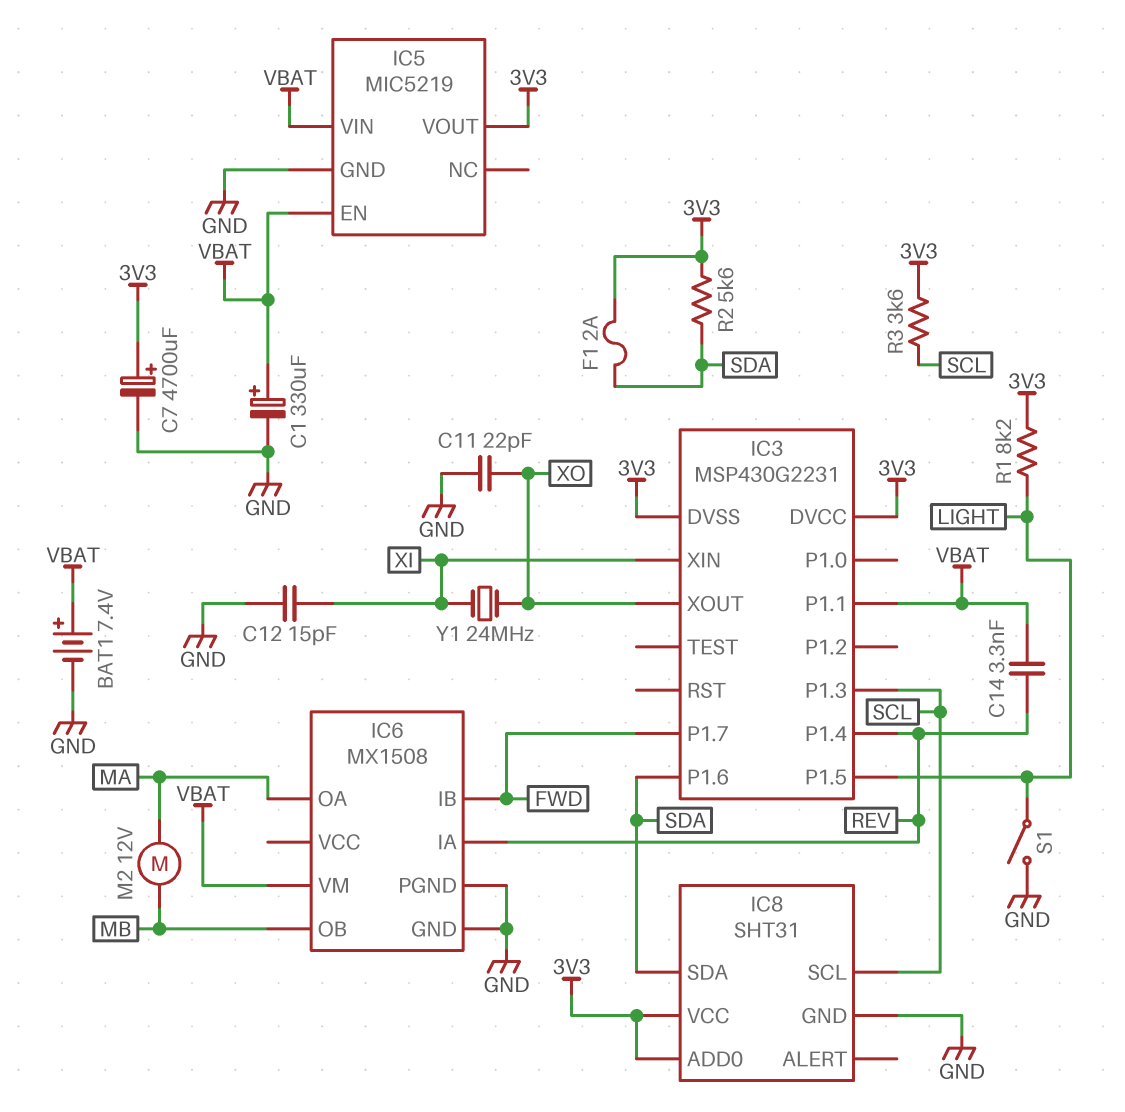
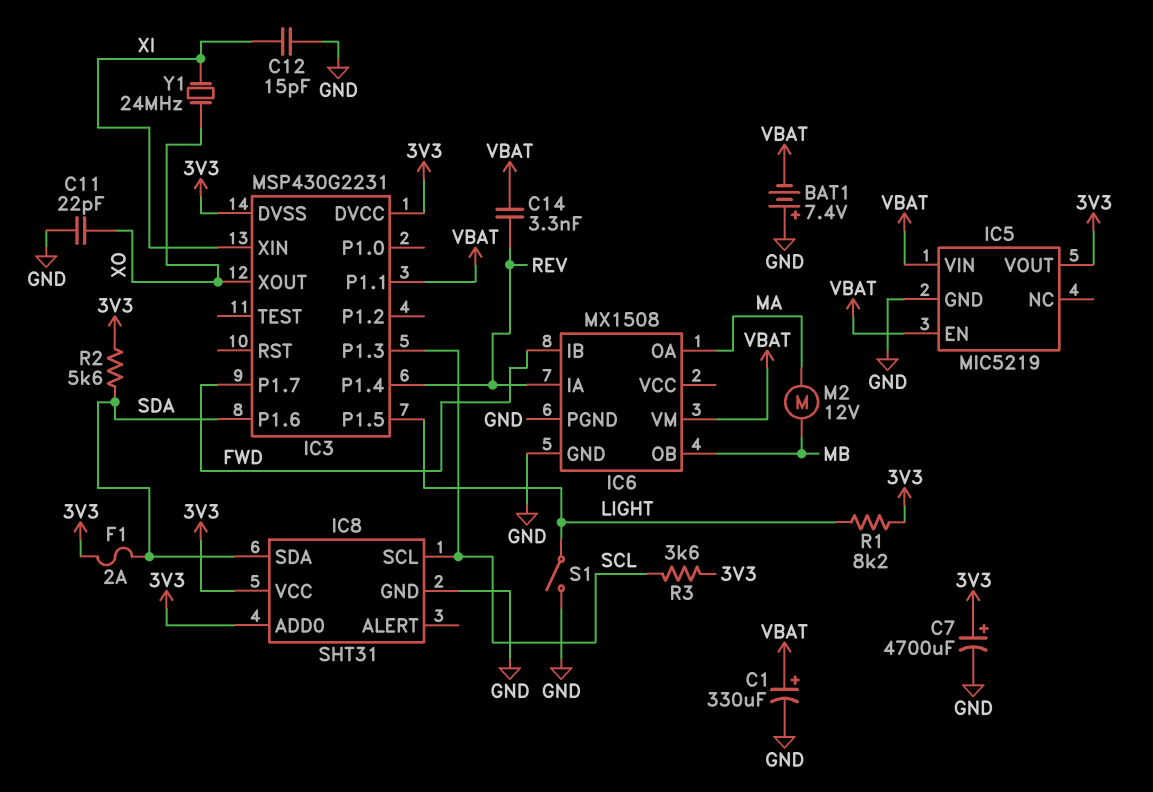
BAT1: 7.4V (plus VBAT, minus GND) -> 7.4V (plus GND, minus VBAT)

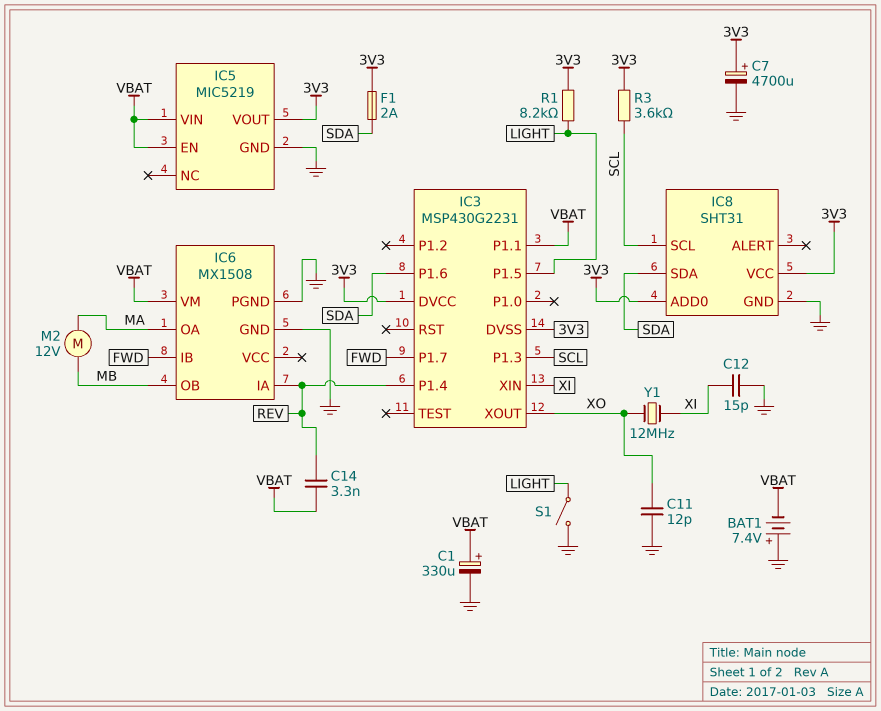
C11: 22pF (GND, XO) -> 12pF (GND, XO)
R2: 5.6k (3V3, SDA) -> none
Y1: 24MHz (XI, XO) -> 12MHz (XI, XO)

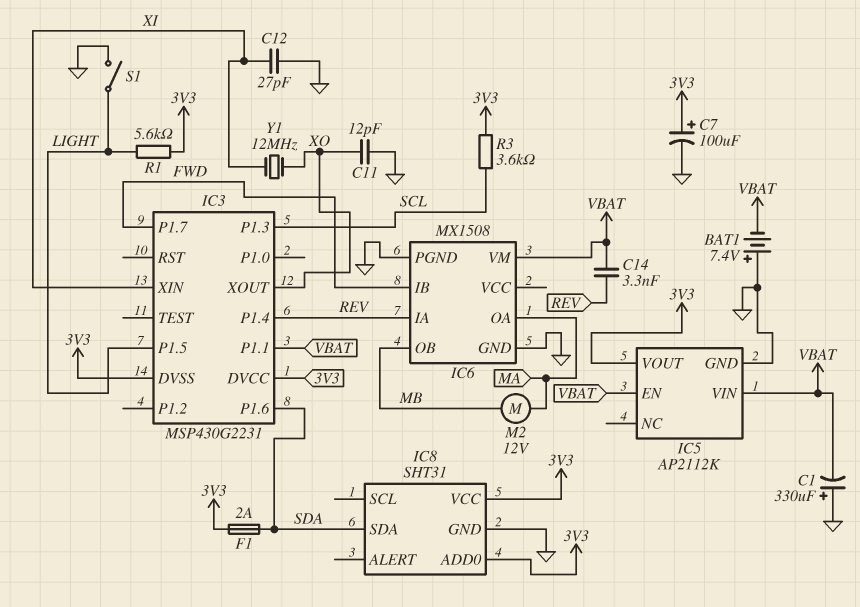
C1: 330uF (plus VBAT, minus GND) -> 330uF (plus GND, minus VBAT)
C7: 4700uF (plus 3V3, minus GND) -> 100uF (plus 3V3, minus GND)
C12: 15pF (GND, XI) -> 27pF (GND, XI)
IC5: MIC5219 -> AP2112K
IC8 pin SCL: SCL -> none
R1: 8.2k (3V3, LIGHT) -> 5.6k (3V3, LIGHT)

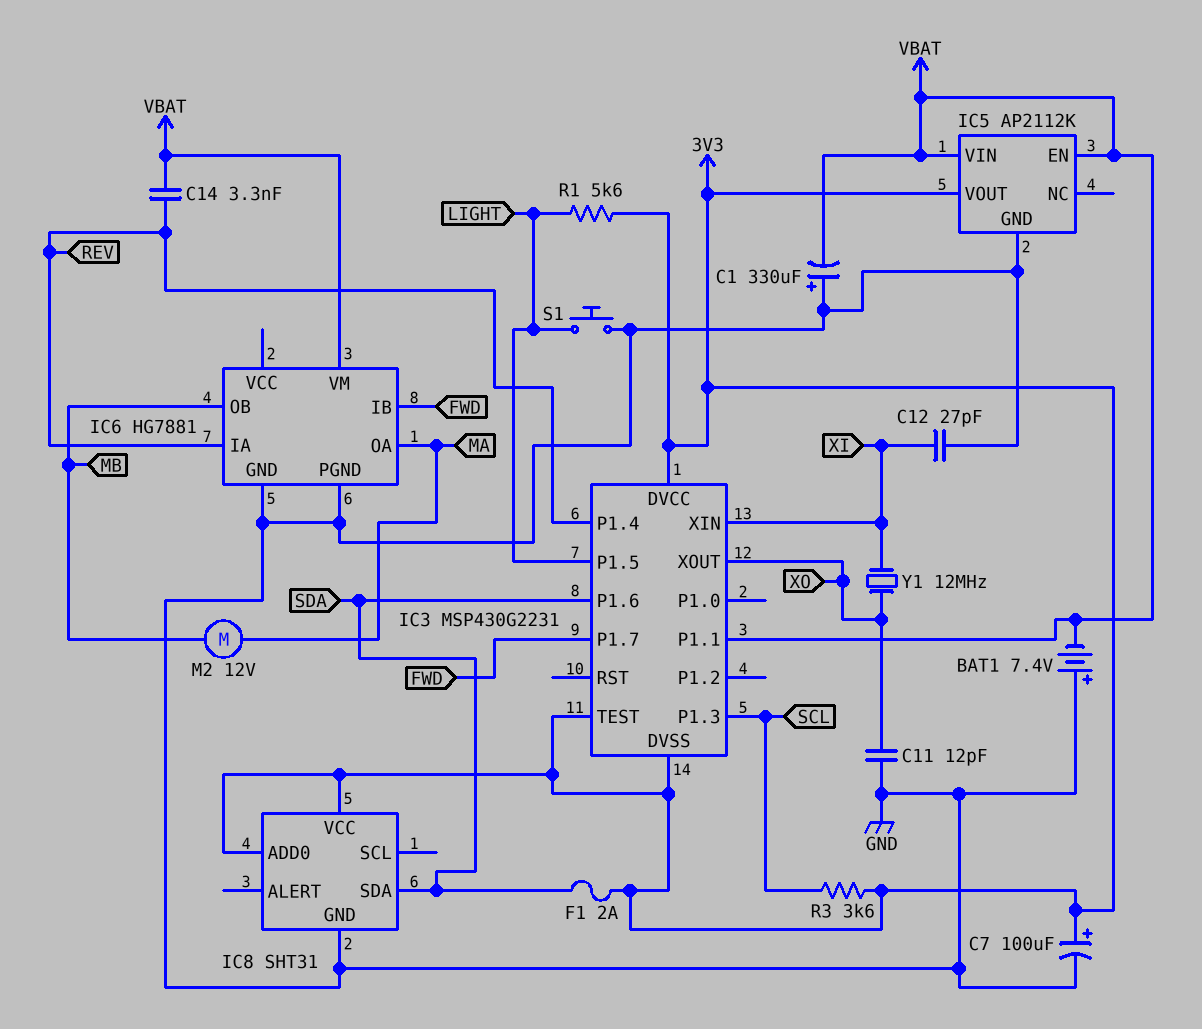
IC3 pin TEST: none -> 3V3
IC6: MX1508 -> HG7881
S1: switch (GND, LIGHT) -> button (GND, LIGHT)

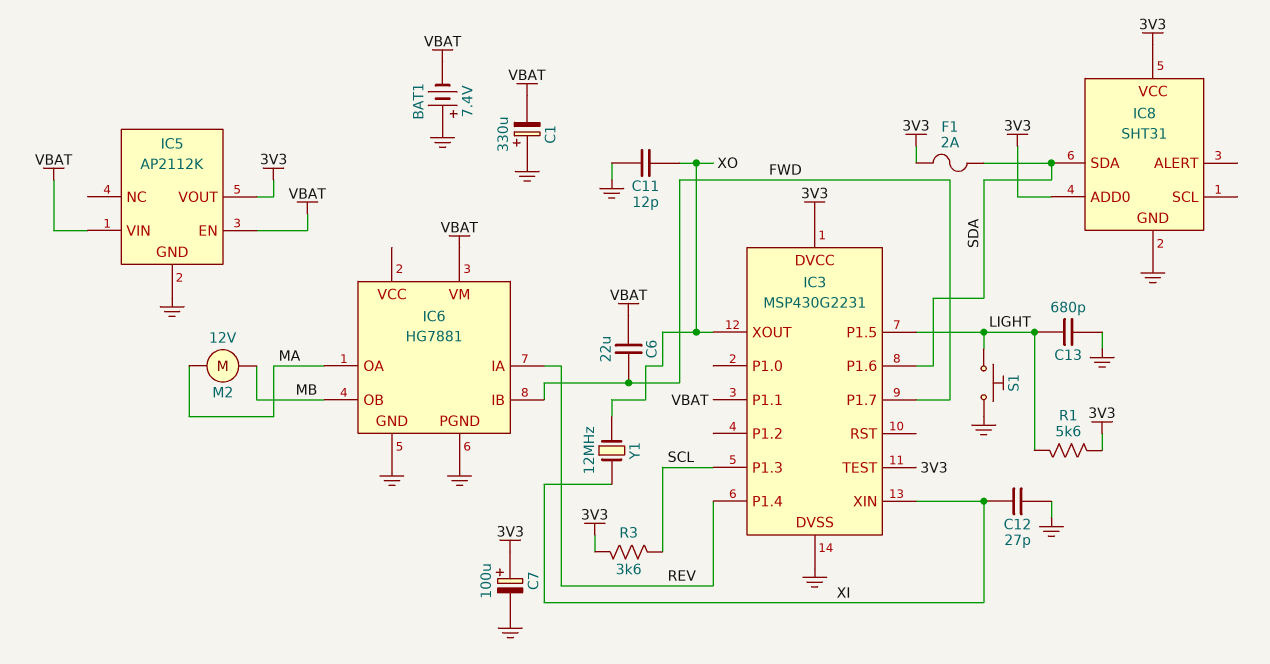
C6: none -> 22uF (FWD, VBAT)
C13: none -> 680pF (GND, LIGHT)
C14: 3.3nF (REV, VBAT) -> none
IC3 pin DVSS: 3V3 -> GND

